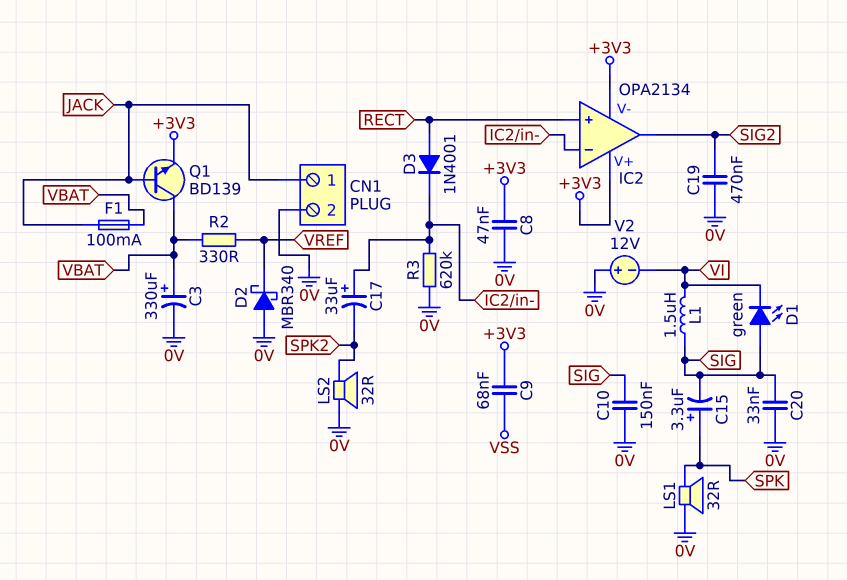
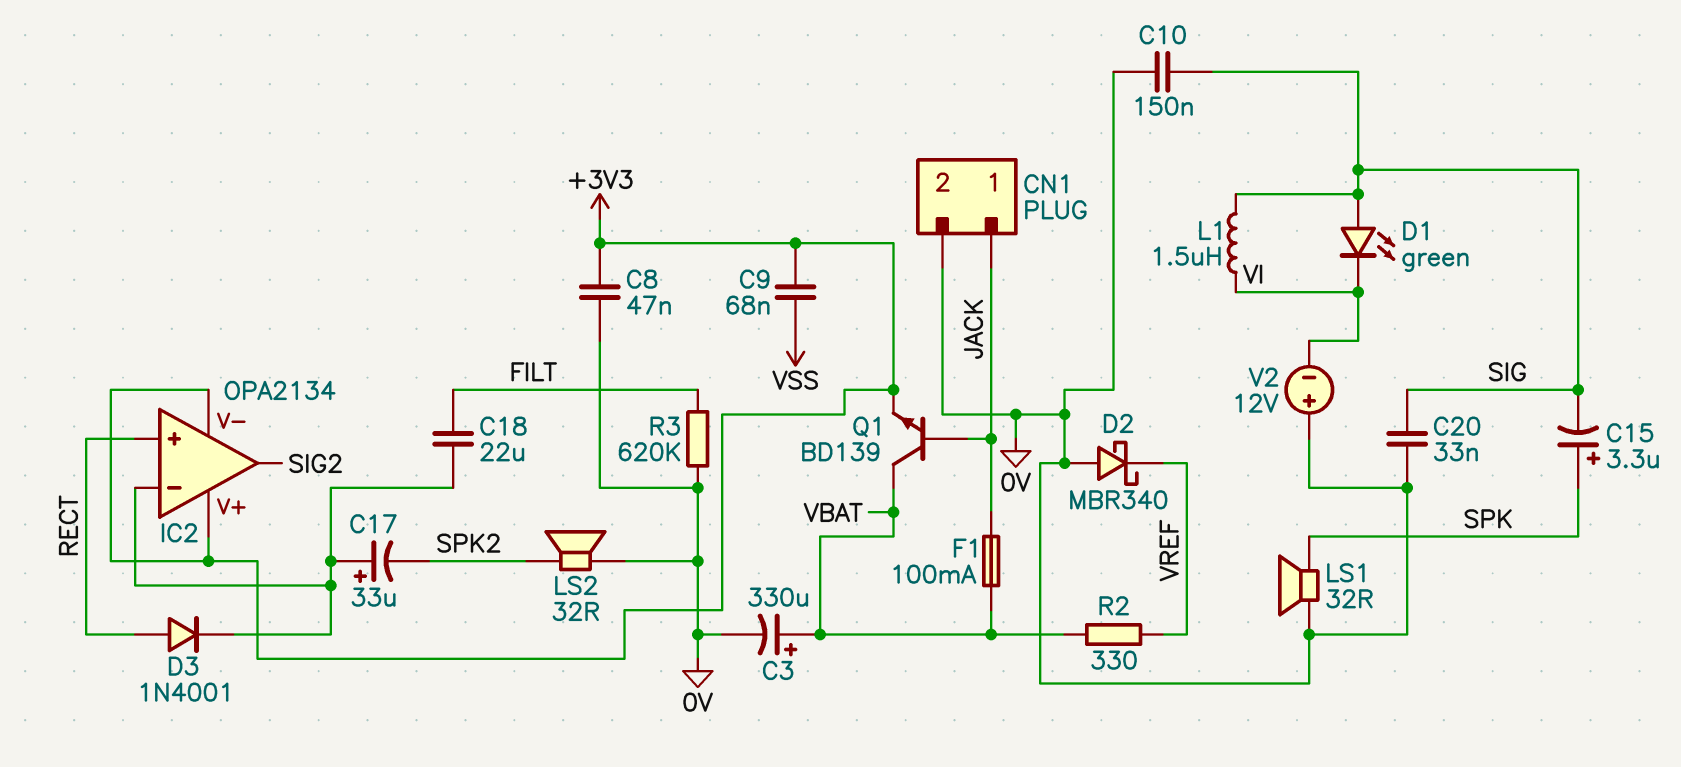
C18: none -> 22uF (FILT, IC2/in-)
C19: 470nF (0V, SIG2) -> none
R3: 620k (0V, IC2/in-) -> 620k (0V, FILT)

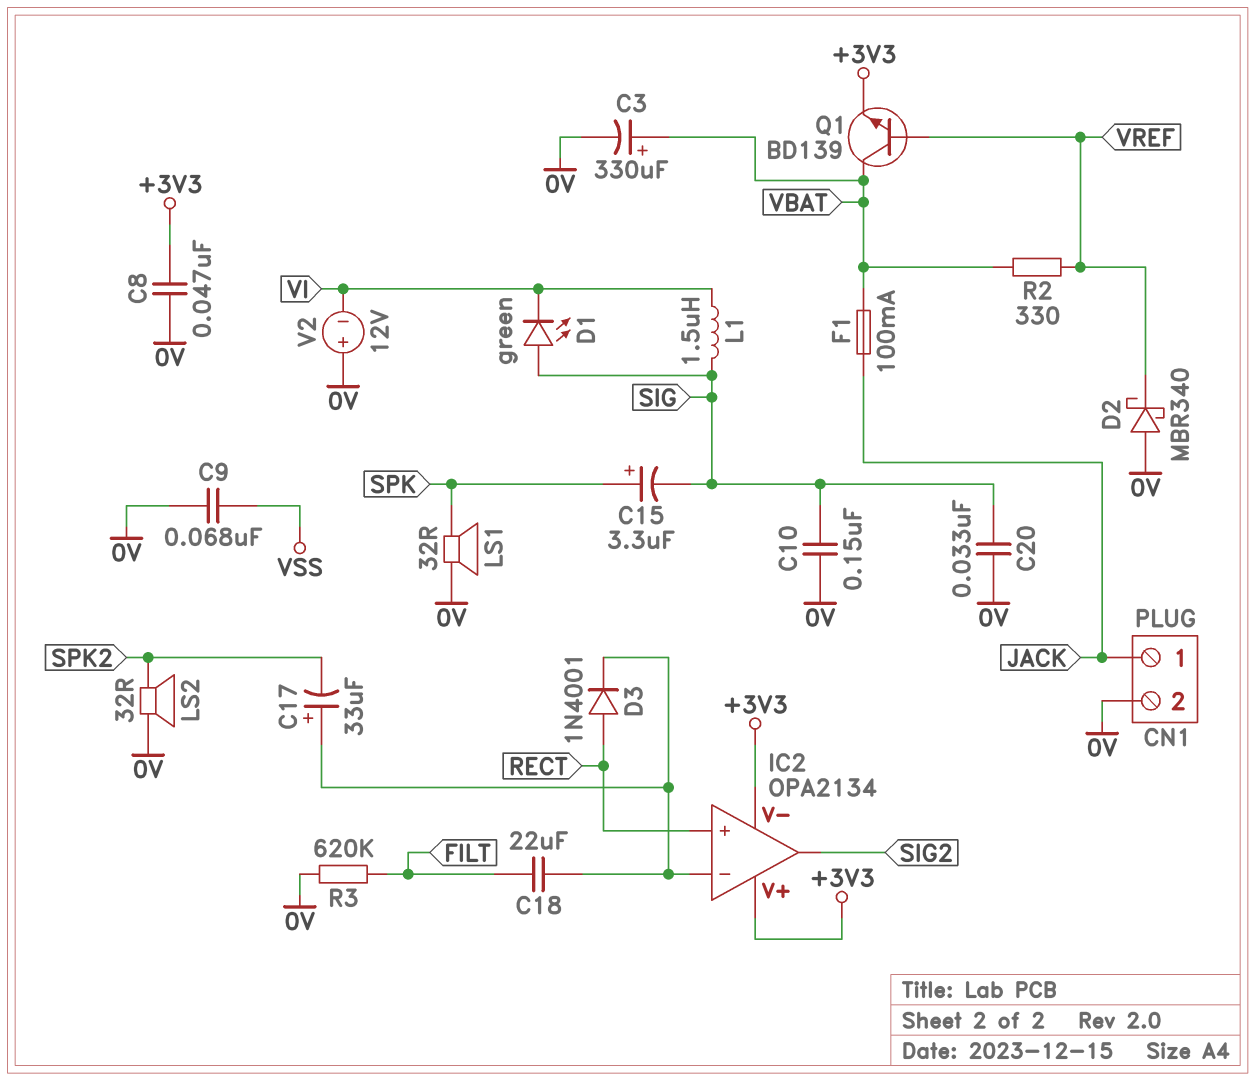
C9: 68nF (+3V3, VSS) -> 68nF (0V, VSS)
Q1: NPN BD139 (B JACK, C VBAT, E +3V3) -> NPN BD139 (B VREF, C VBAT, E +3V3)

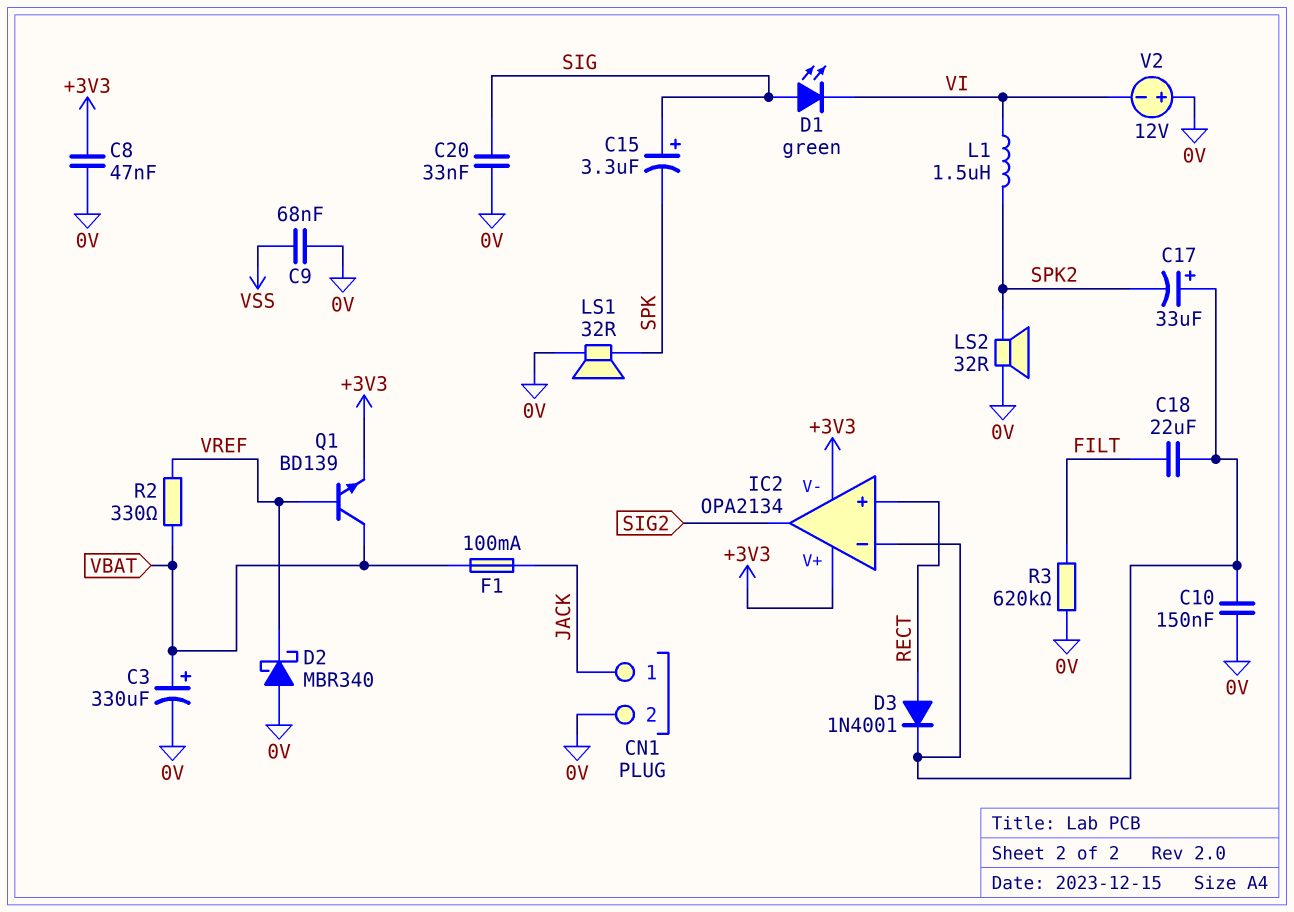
C10: 150nF (0V, SIG) -> 150nF (0V, IC2/in-)
C15: 3.3uF (plus SPK, minus SIG) -> 3.3uF (plus SIG, minus SPK)
L1: 1.5uH (SIG, VI) -> 1.5uH (SPK2, VI)

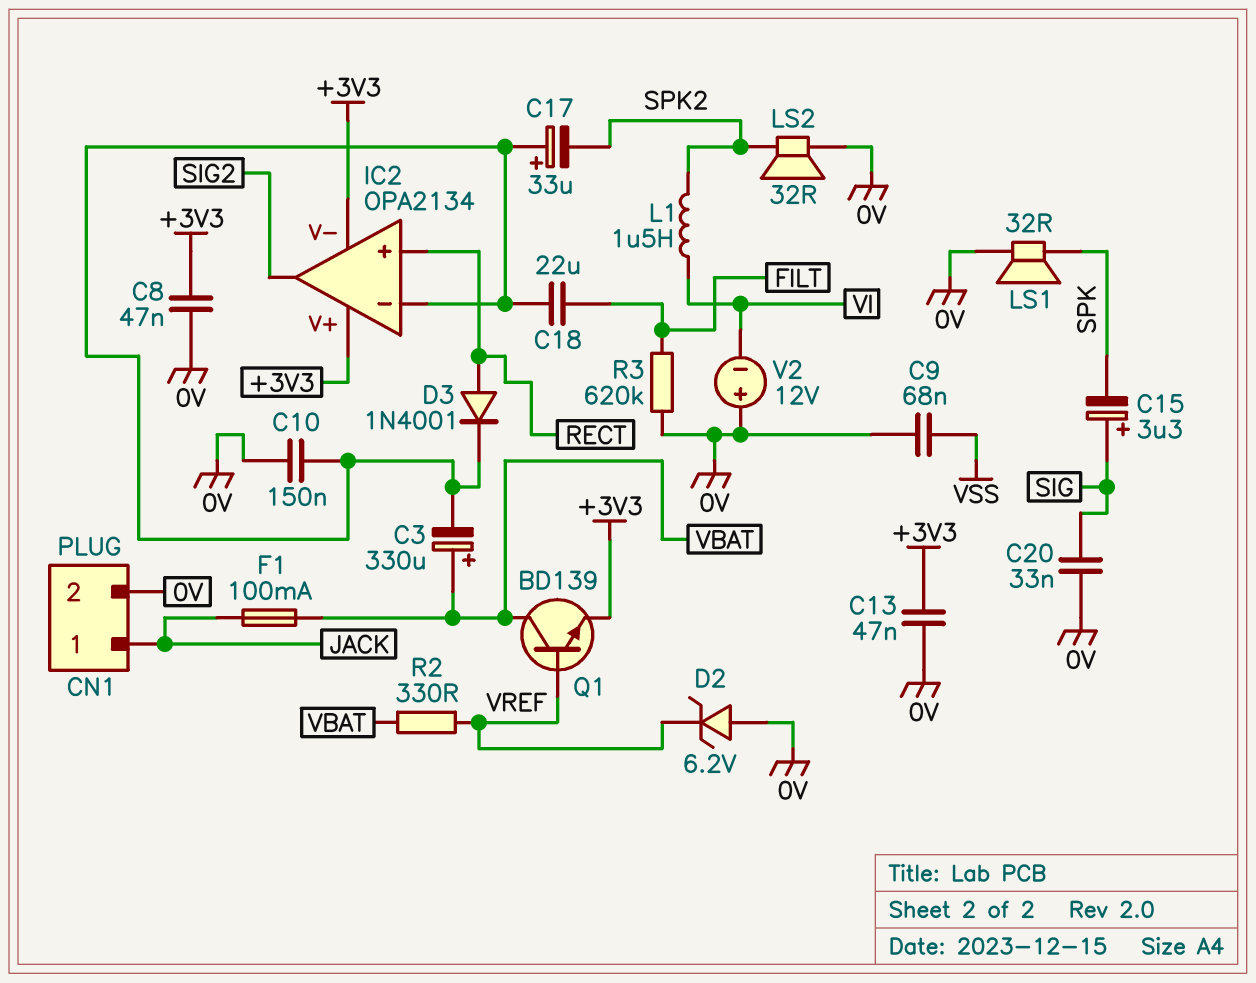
C3: 330uF (plus VBAT, minus 0V) -> 330uF (plus VBAT, minus IC2/in-)
C13: none -> 47nF (+3V3, 0V)
D1: LED green (A SIG, K VI) -> none
D2: schottky MBR340 (A 0V, K VREF) -> zener 6.2V (A 0V, K VREF)

